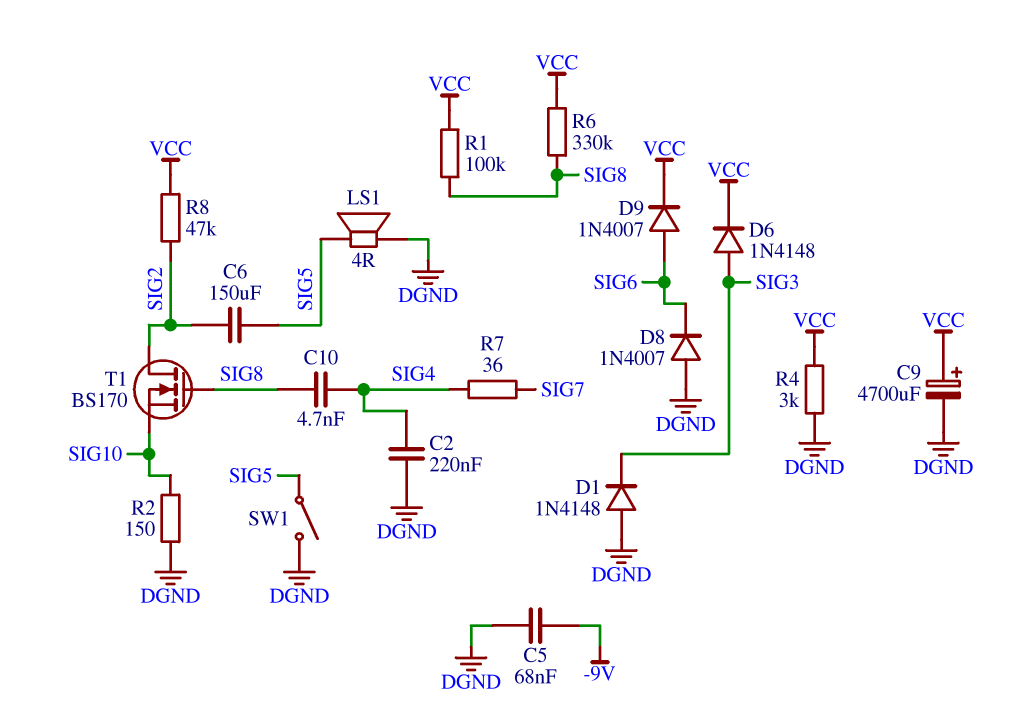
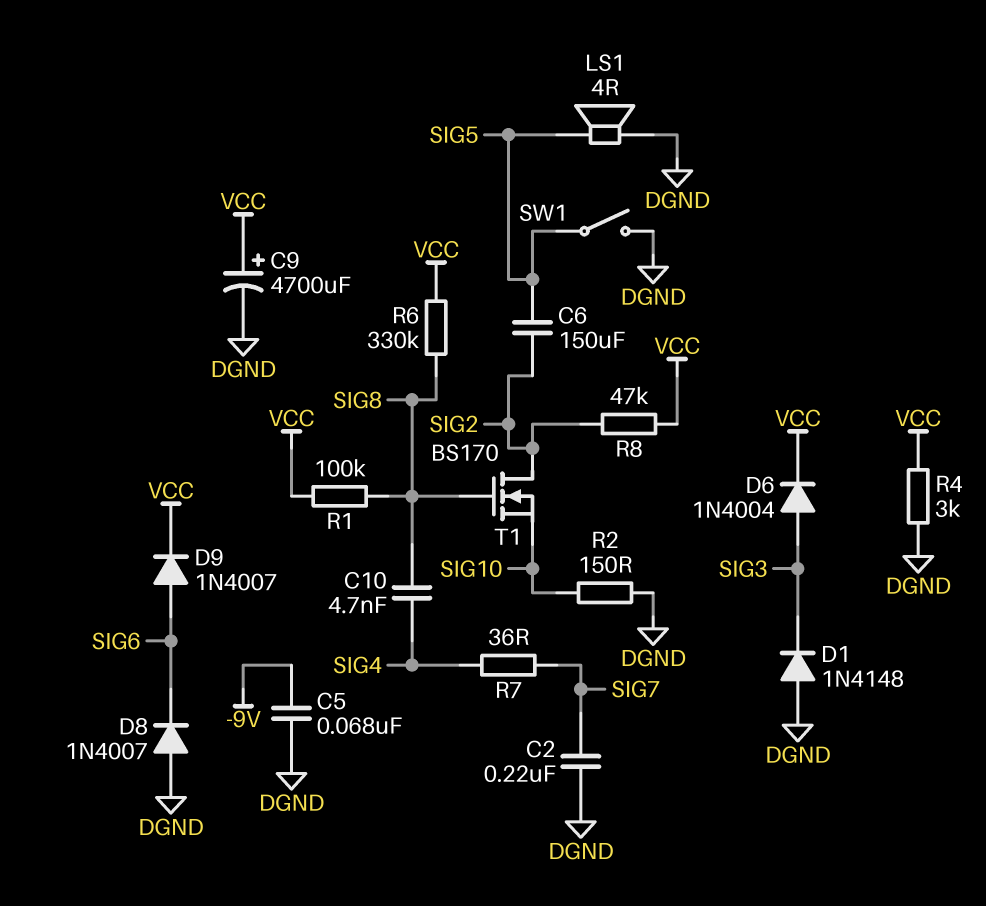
C2: 220nF (DGND, SIG4) -> 220nF (DGND, SIG7)
D6: diode 1N4148 (A SIG3, K VCC) -> diode 1N4004 (A SIG3, K VCC)

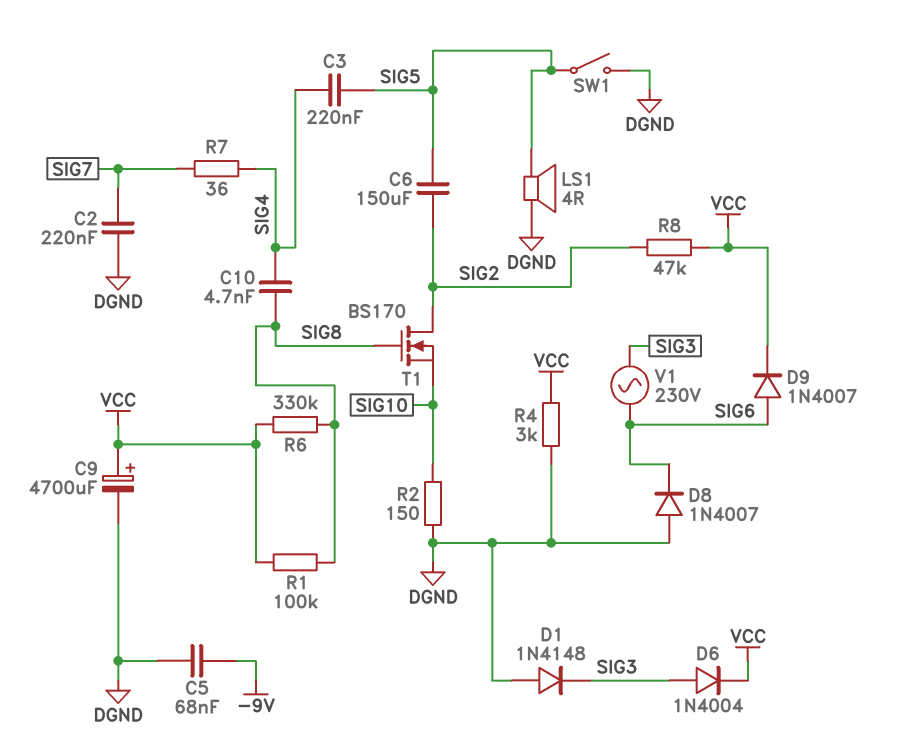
C3: none -> 220nF (SIG4, SIG5)
V1: none -> AC 230V (SIG3, SIG6)

